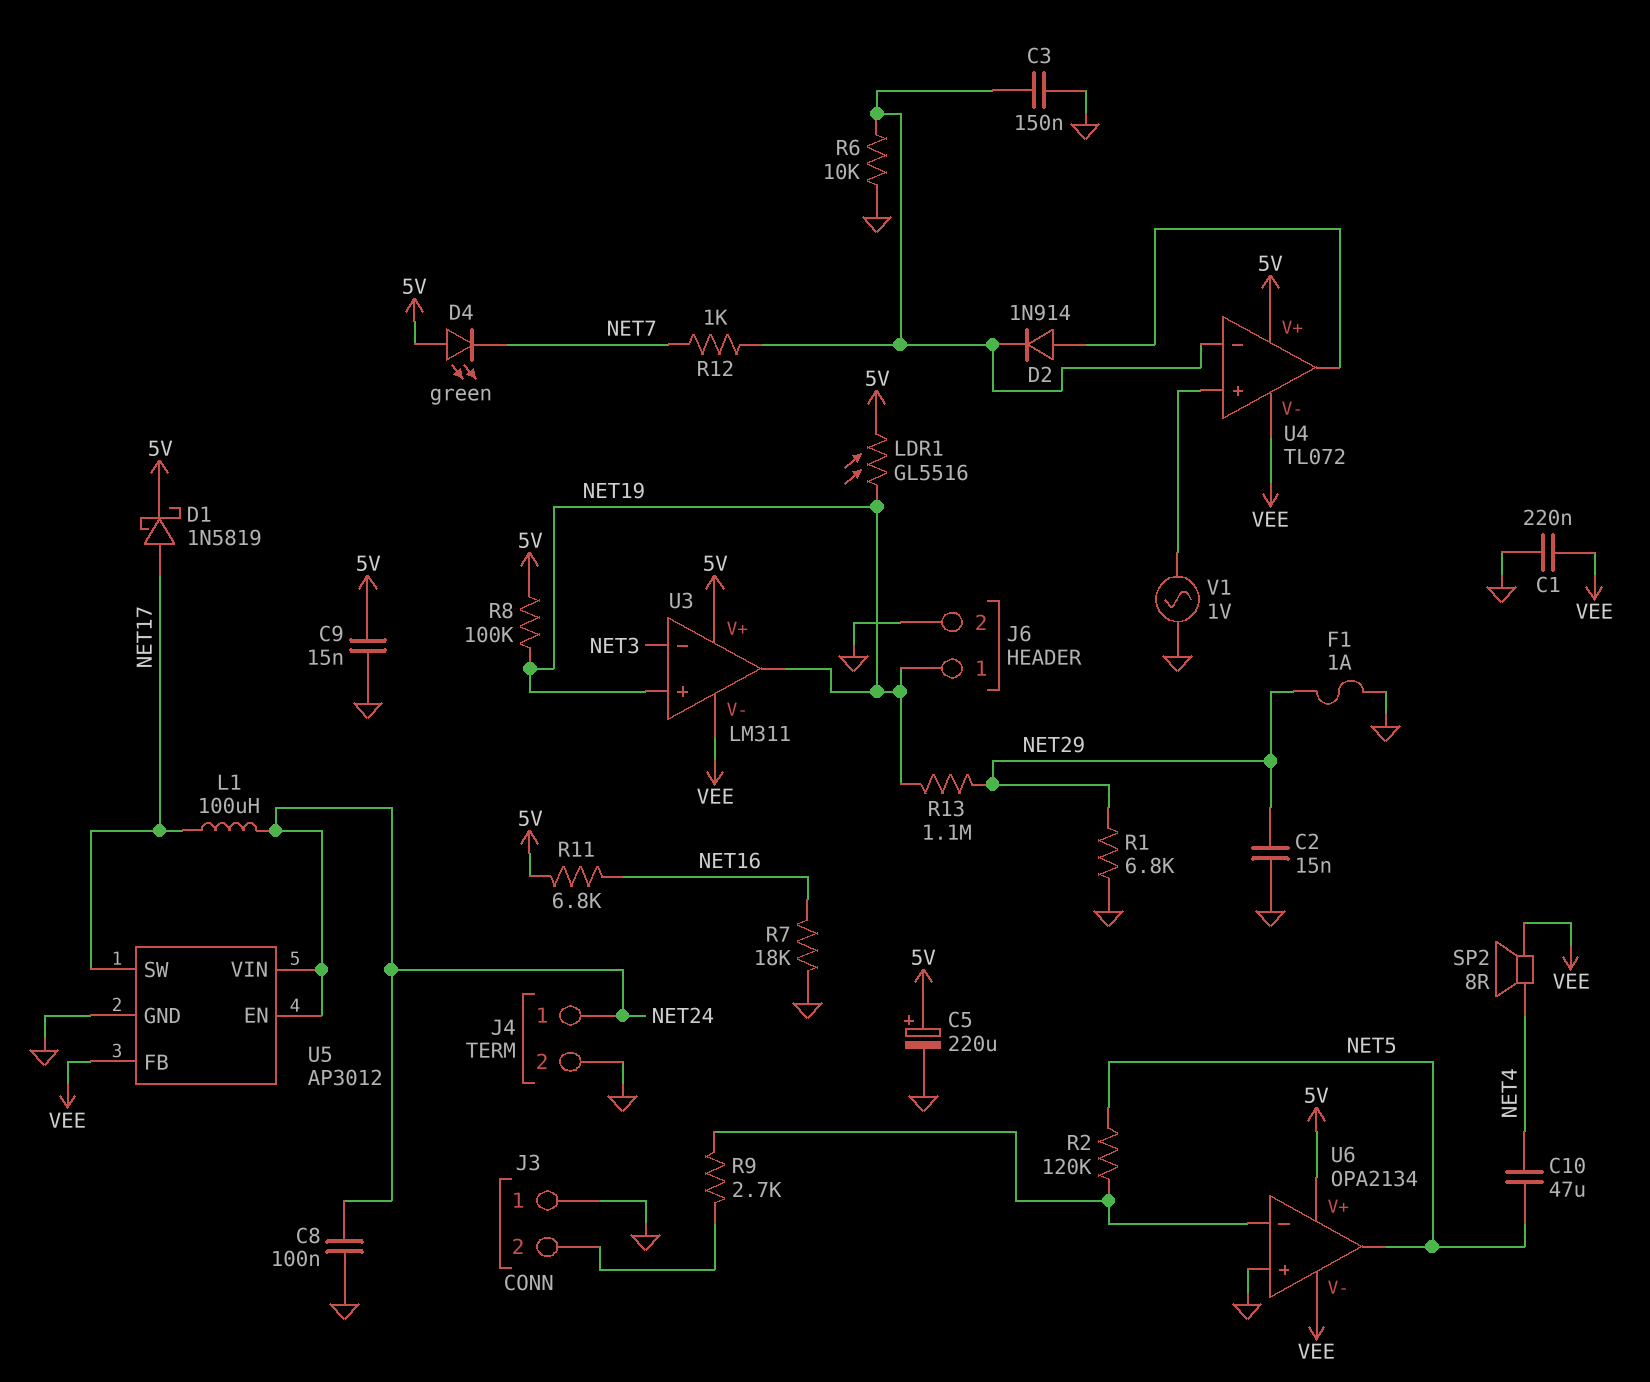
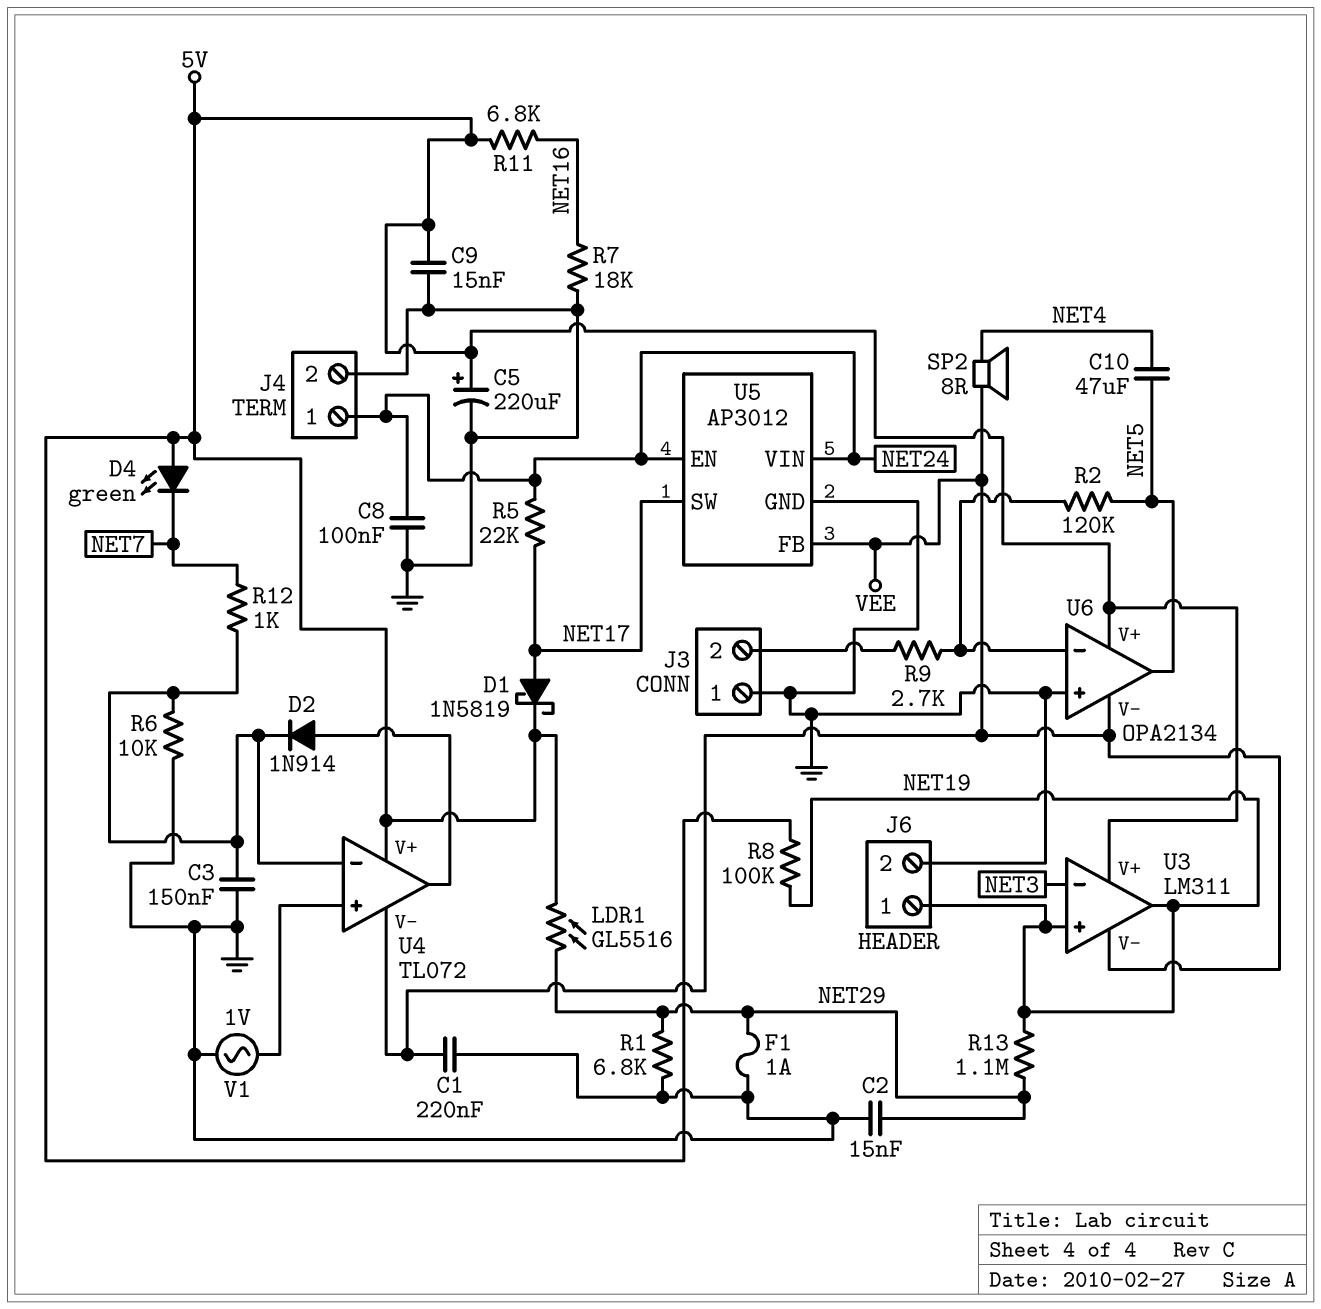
L1: 100uH (NET17, NET24) -> none
LDR1: GL5516 (5V, NET19) -> GL5516 (5V, NET29)
R5: none -> 22k (NET17, NET24)

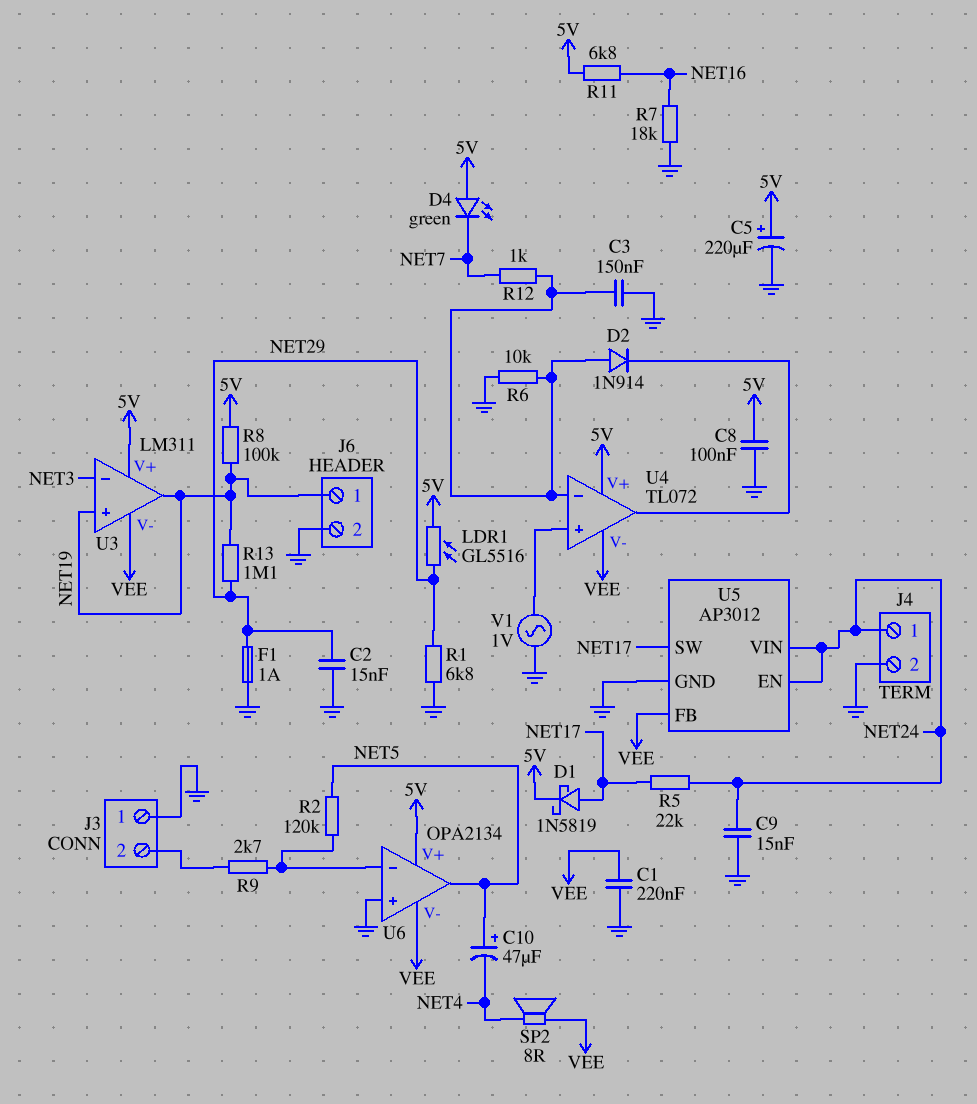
C8: 100nF (GND, NET24) -> 100nF (5V, GND)
C9: 15nF (5V, GND) -> 15nF (GND, NET24)
C10: 47uF (NET4, NET5) -> 47uF (plus NET5, minus NET4)
D2: diode 1N914 (A U4/out, K U4/in-) -> diode 1N914 (A U4/in-, K U4/out)

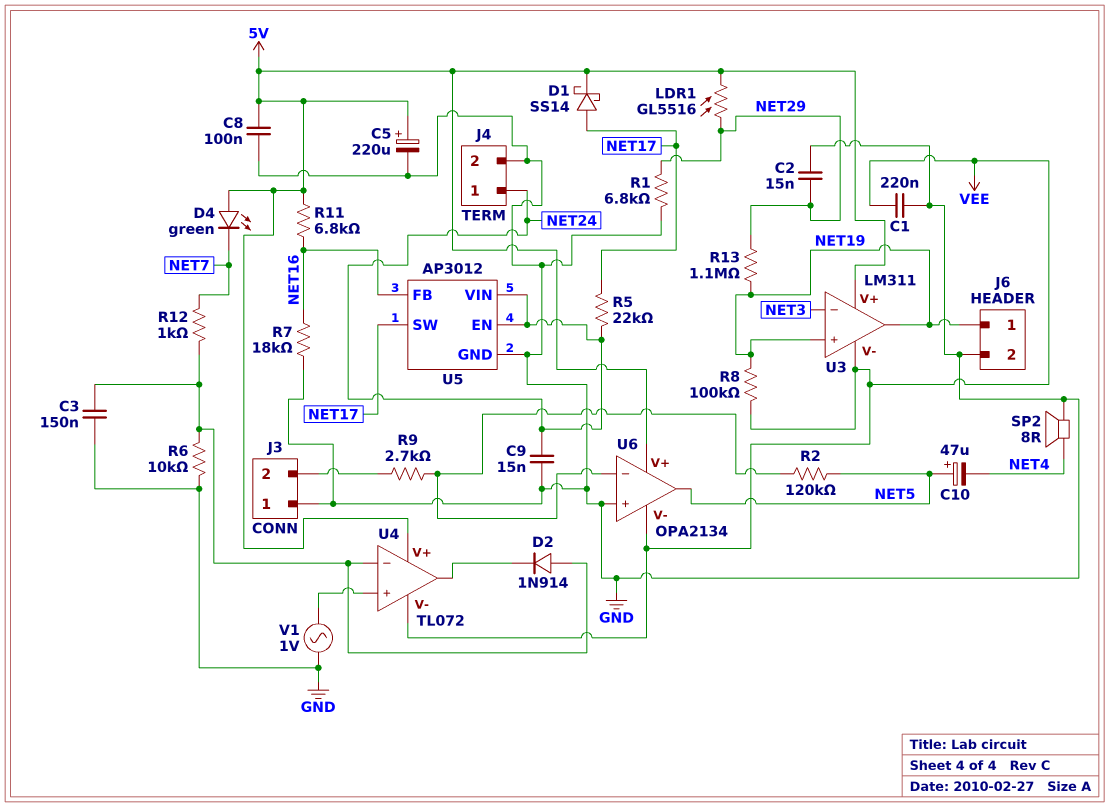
D1: schottky 1N5819 (A NET17, K 5V) -> schottky SS14 (A NET17, K 5V)
F1: 1A (GND, NET29) -> none
R8: 100k (5V, NET19) -> 100k (NET19, VEE)
SP2: speaker 8R (NET4, VEE) -> speaker 8R (GND, NET4)
U5 pin FB: VEE -> NET16

